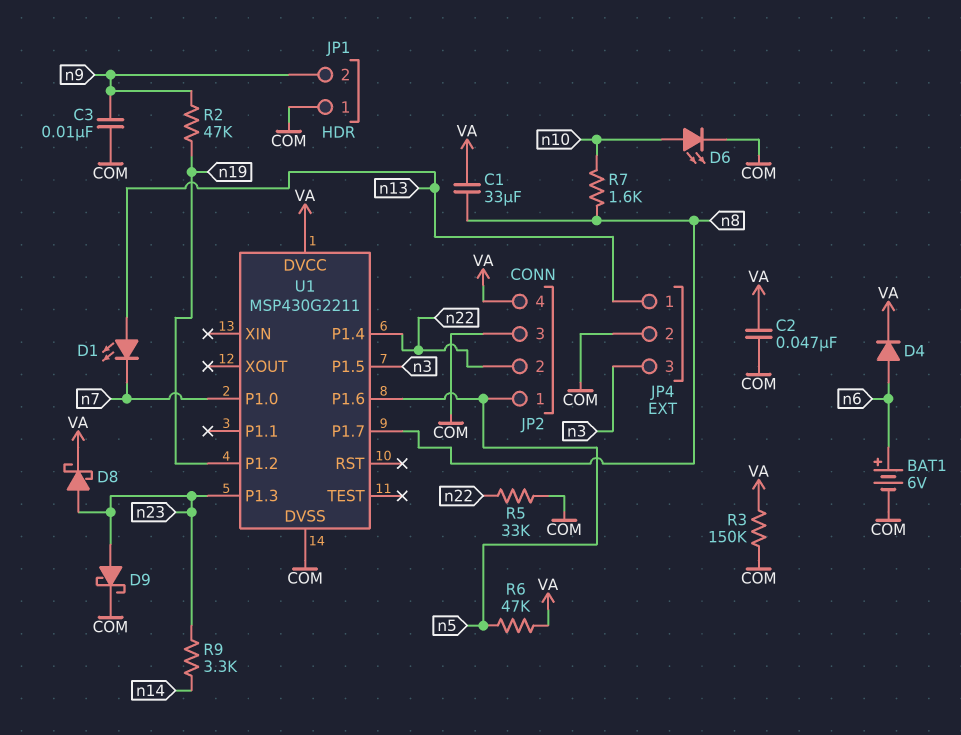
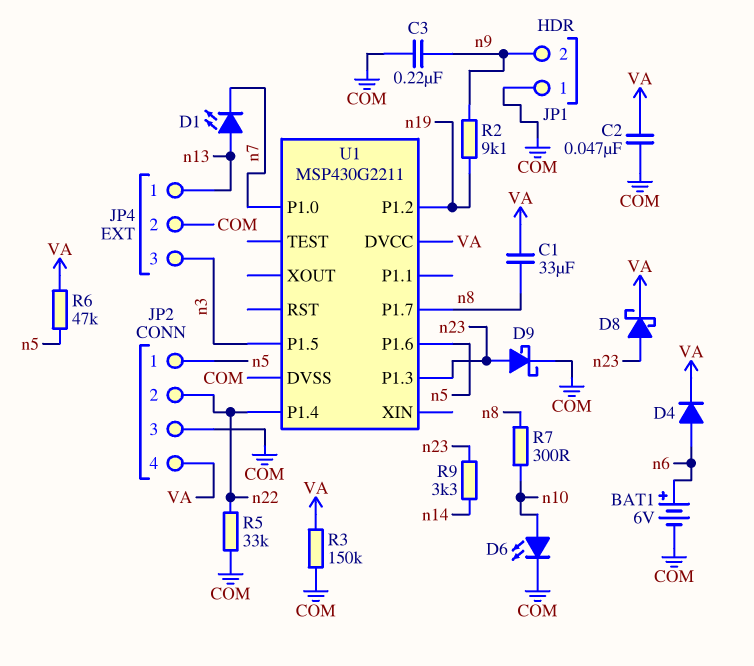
C3: 10nF (COM, n9) -> 220nF (COM, n9)
R2: 47k (n9, n19) -> 9.1k (n9, n19)
R7: 1.6k (n8, n10) -> 300 (n8, n10)

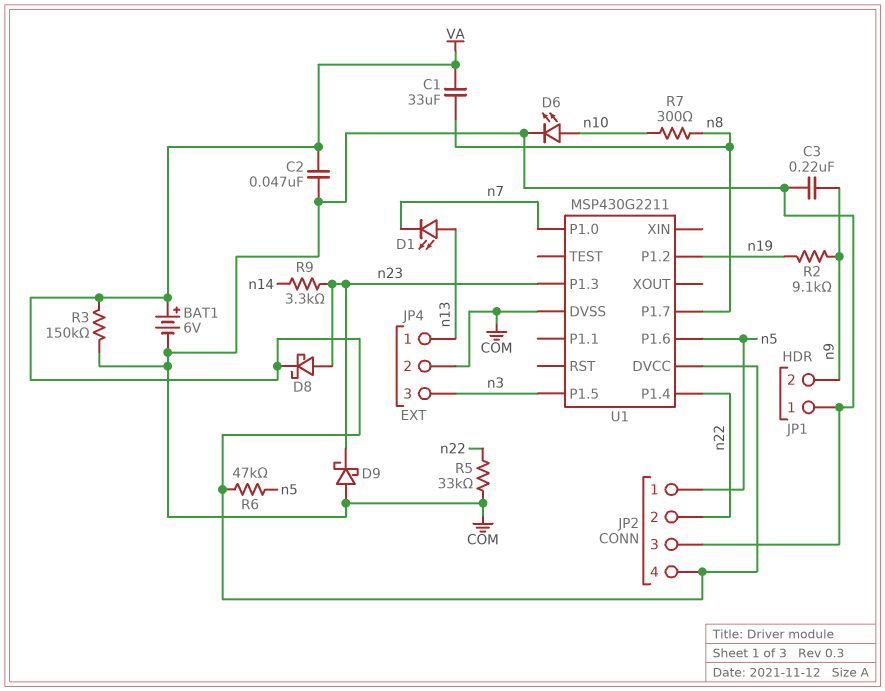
BAT1: 6V (plus n6, minus COM) -> 6V (plus VA, minus COM)
D4: diode (A n6, K VA) -> none
D9: schottky (A n23, K COM) -> schottky (A COM, K n23)

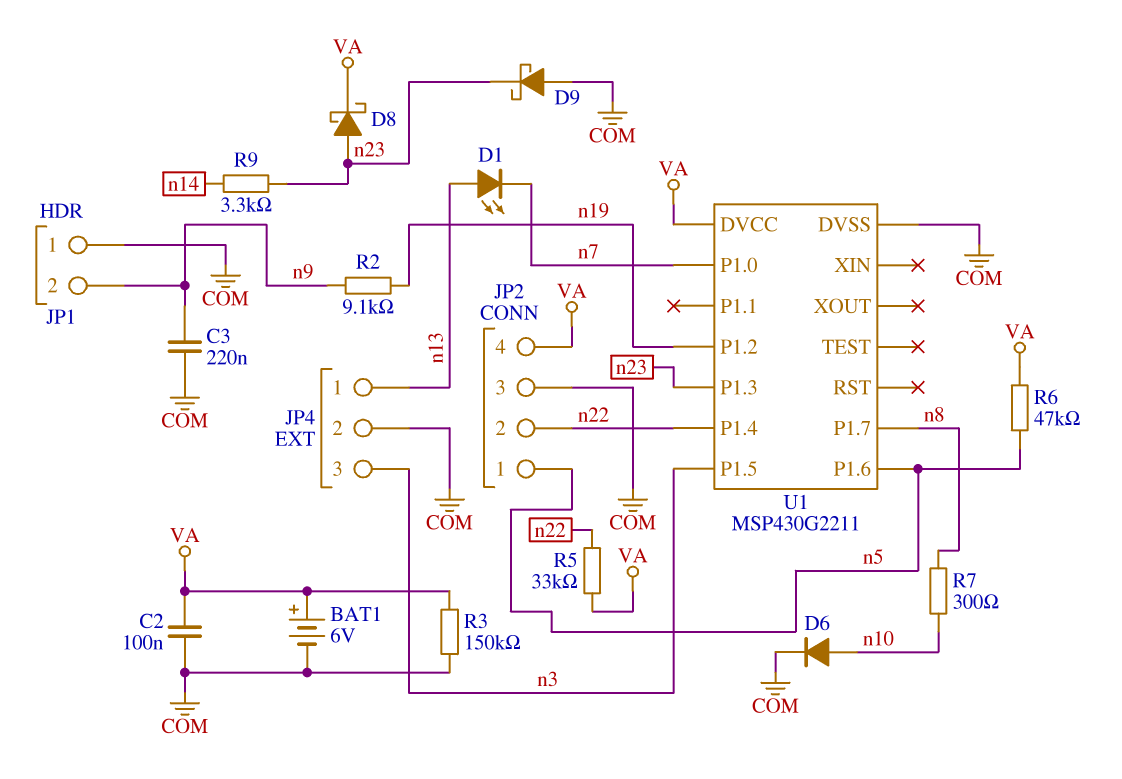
C1: 33uF (VA, n8) -> none
C2: 47nF (COM, VA) -> 100nF (COM, VA)
D6: LED (A n10, K COM) -> diode (A n10, K COM)
R5: 33k (COM, n22) -> 33k (VA, n22)

